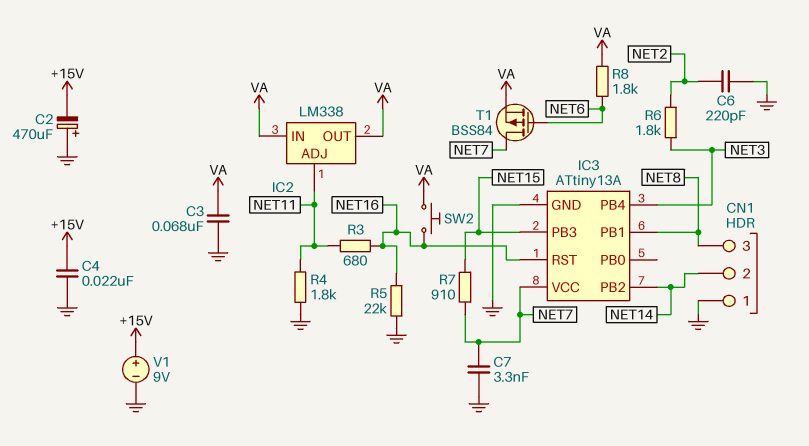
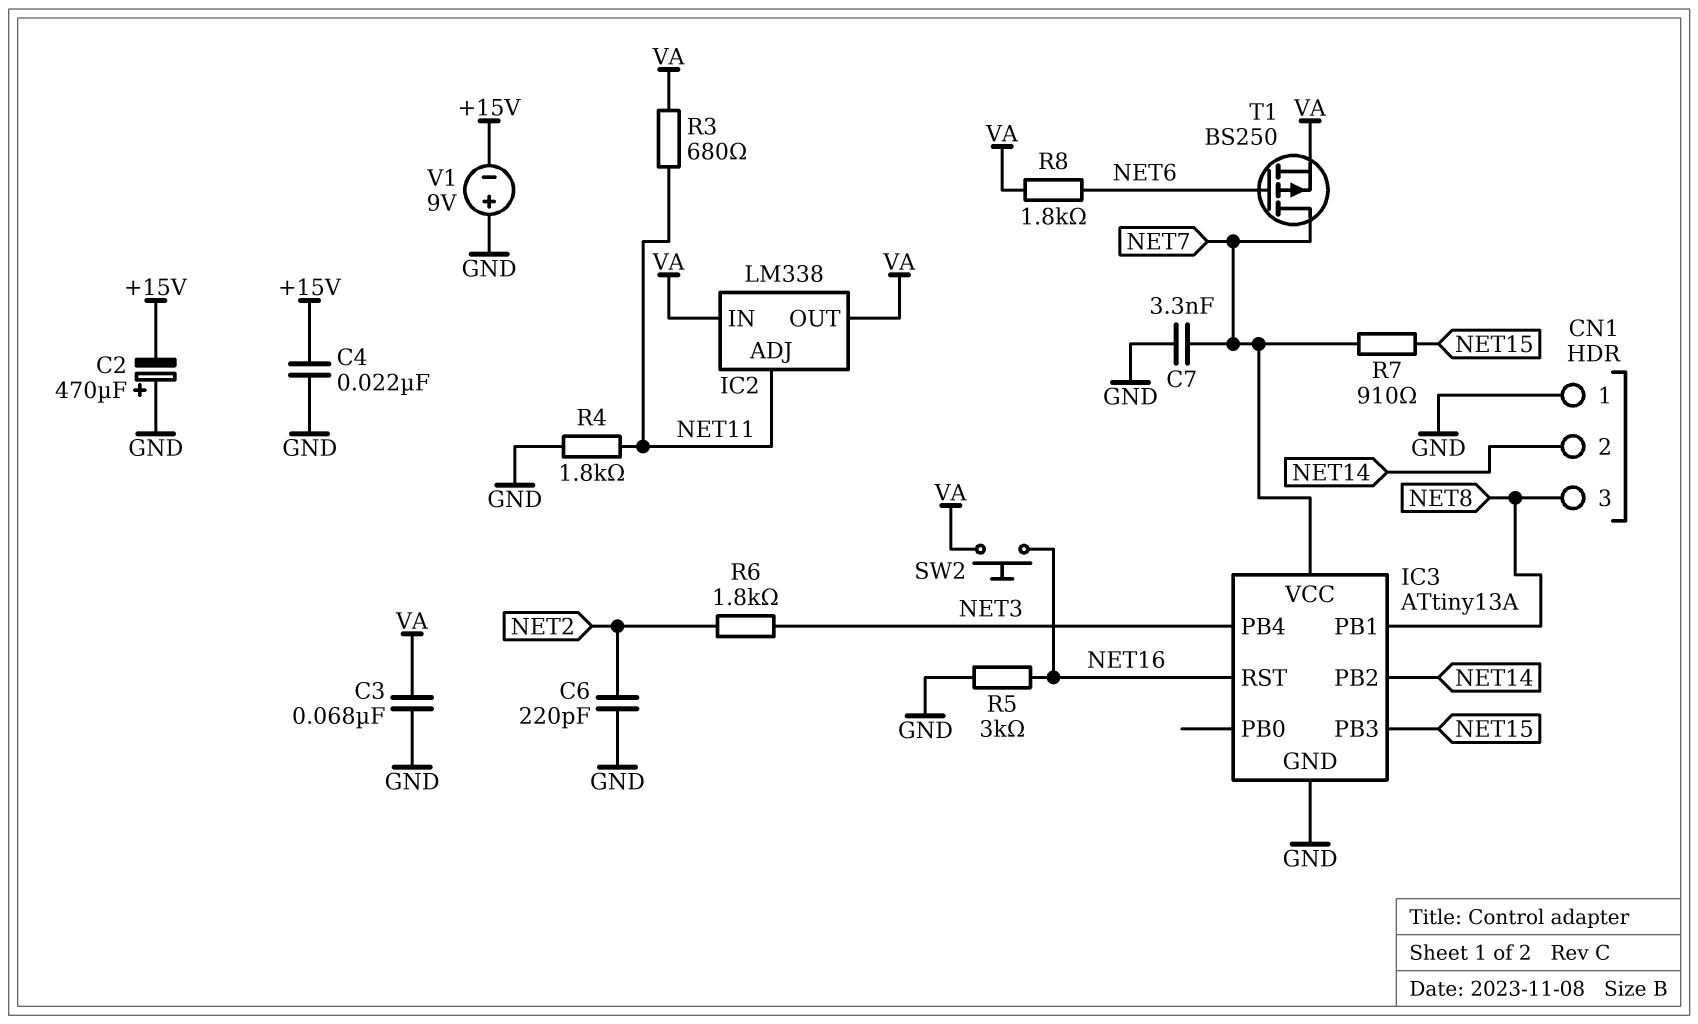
R3: 680 (NET11, NET16) -> 680 (NET11, VA)
R5: 22k (GND, NET16) -> 3k (GND, NET16)
T1: PMOS BSS84 (G NET6, D NET7, S VA) -> PMOS BS250 (G NET6, D NET7, S VA)
V1: 9V (plus +15V, minus GND) -> 9V (plus GND, minus +15V)

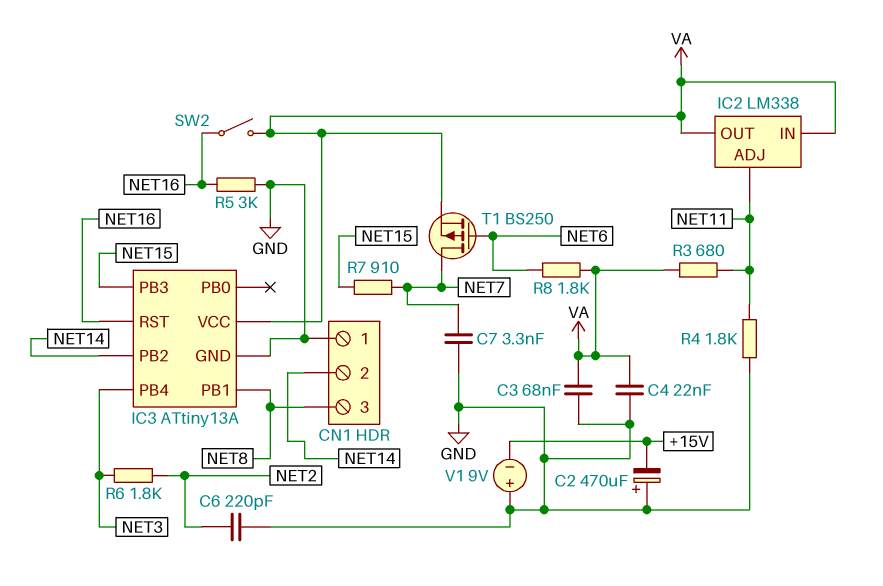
C4: 22nF (+15V, GND) -> 22nF (GND, VA)
IC3 pin VCC: NET7 -> VA
SW2: button (NET16, VA) -> switch (NET16, VA)

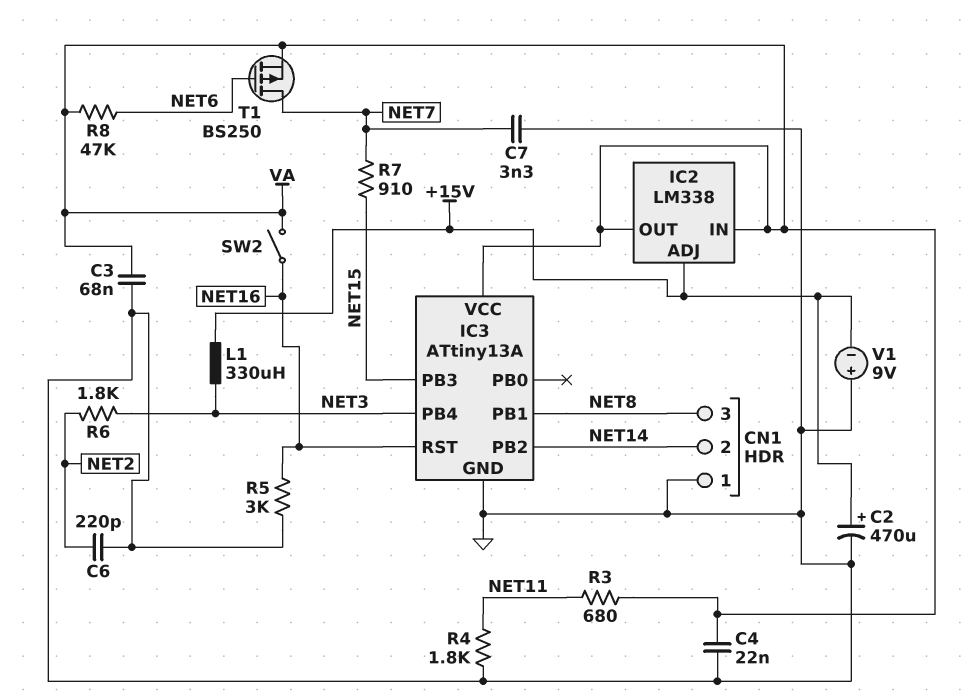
C2: 470uF (plus GND, minus +15V) -> 470uF (plus +15V, minus GND)
IC2 pin ADJ: NET11 -> +15V
L1: none -> 330uH (+15V, NET3)
R8: 1.8k (NET6, VA) -> 47k (NET6, VA)

